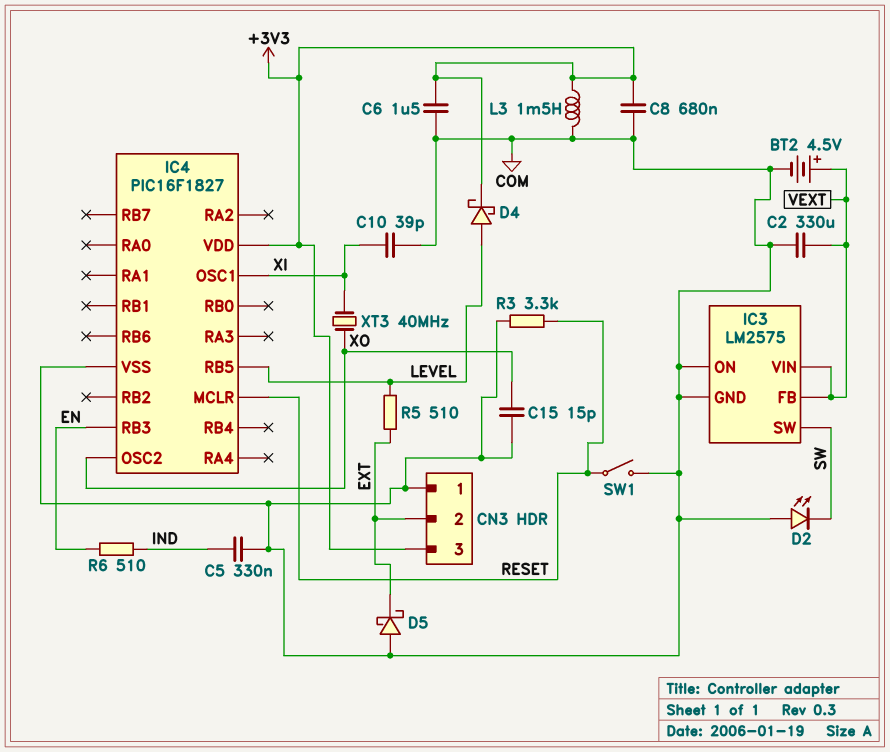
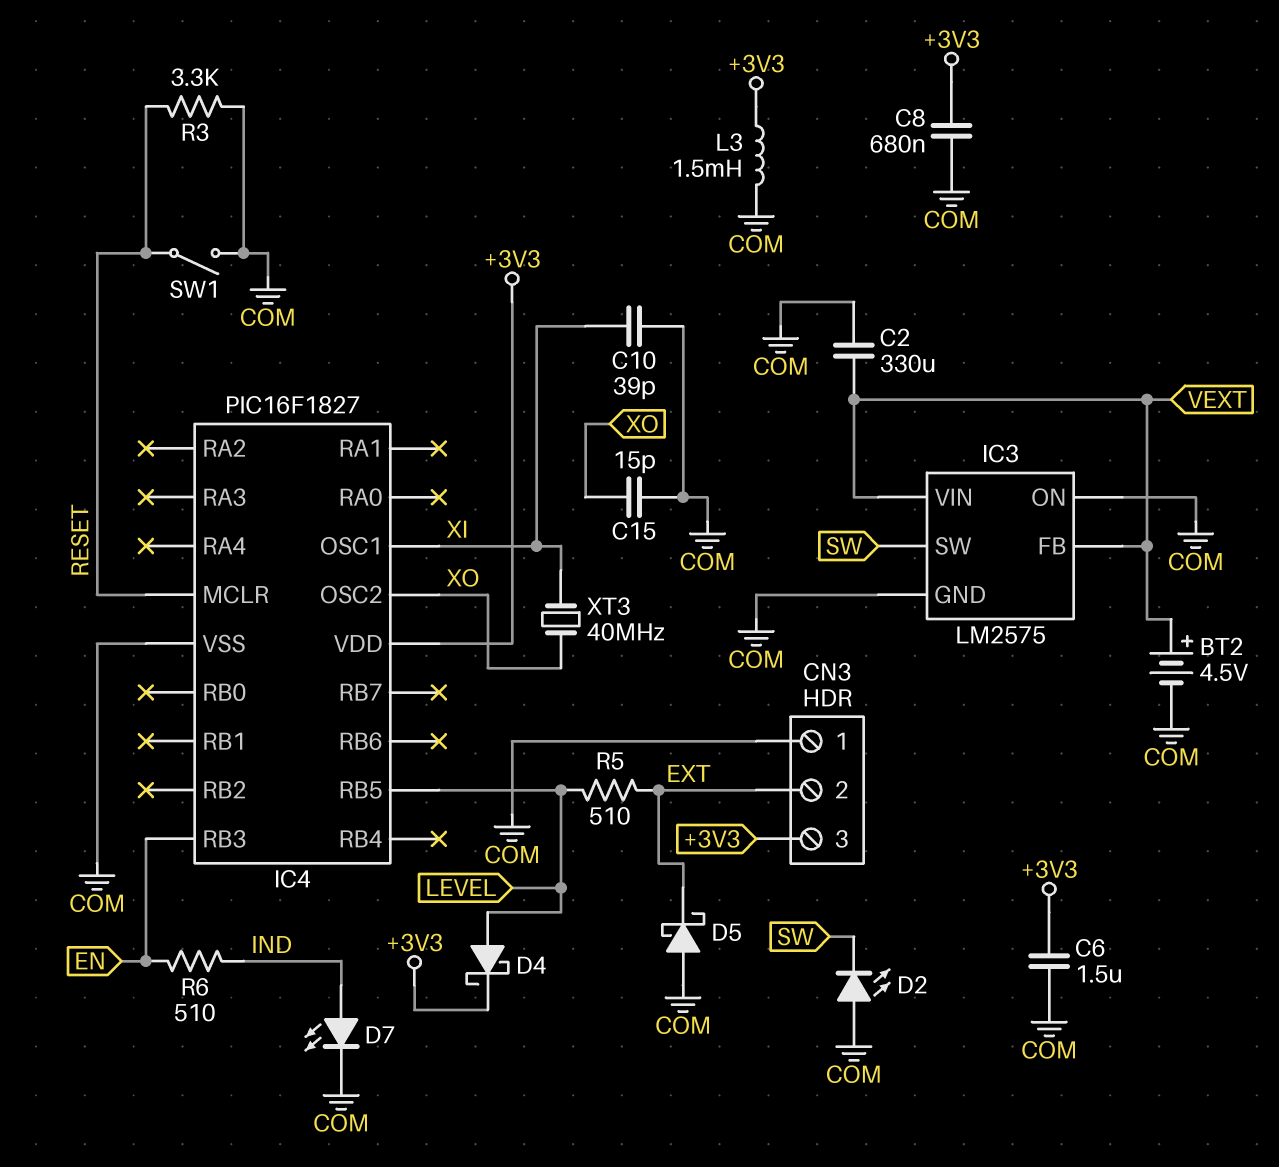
C5: 330nF (COM, IND) -> none
D7: none -> LED (A IND, K COM)

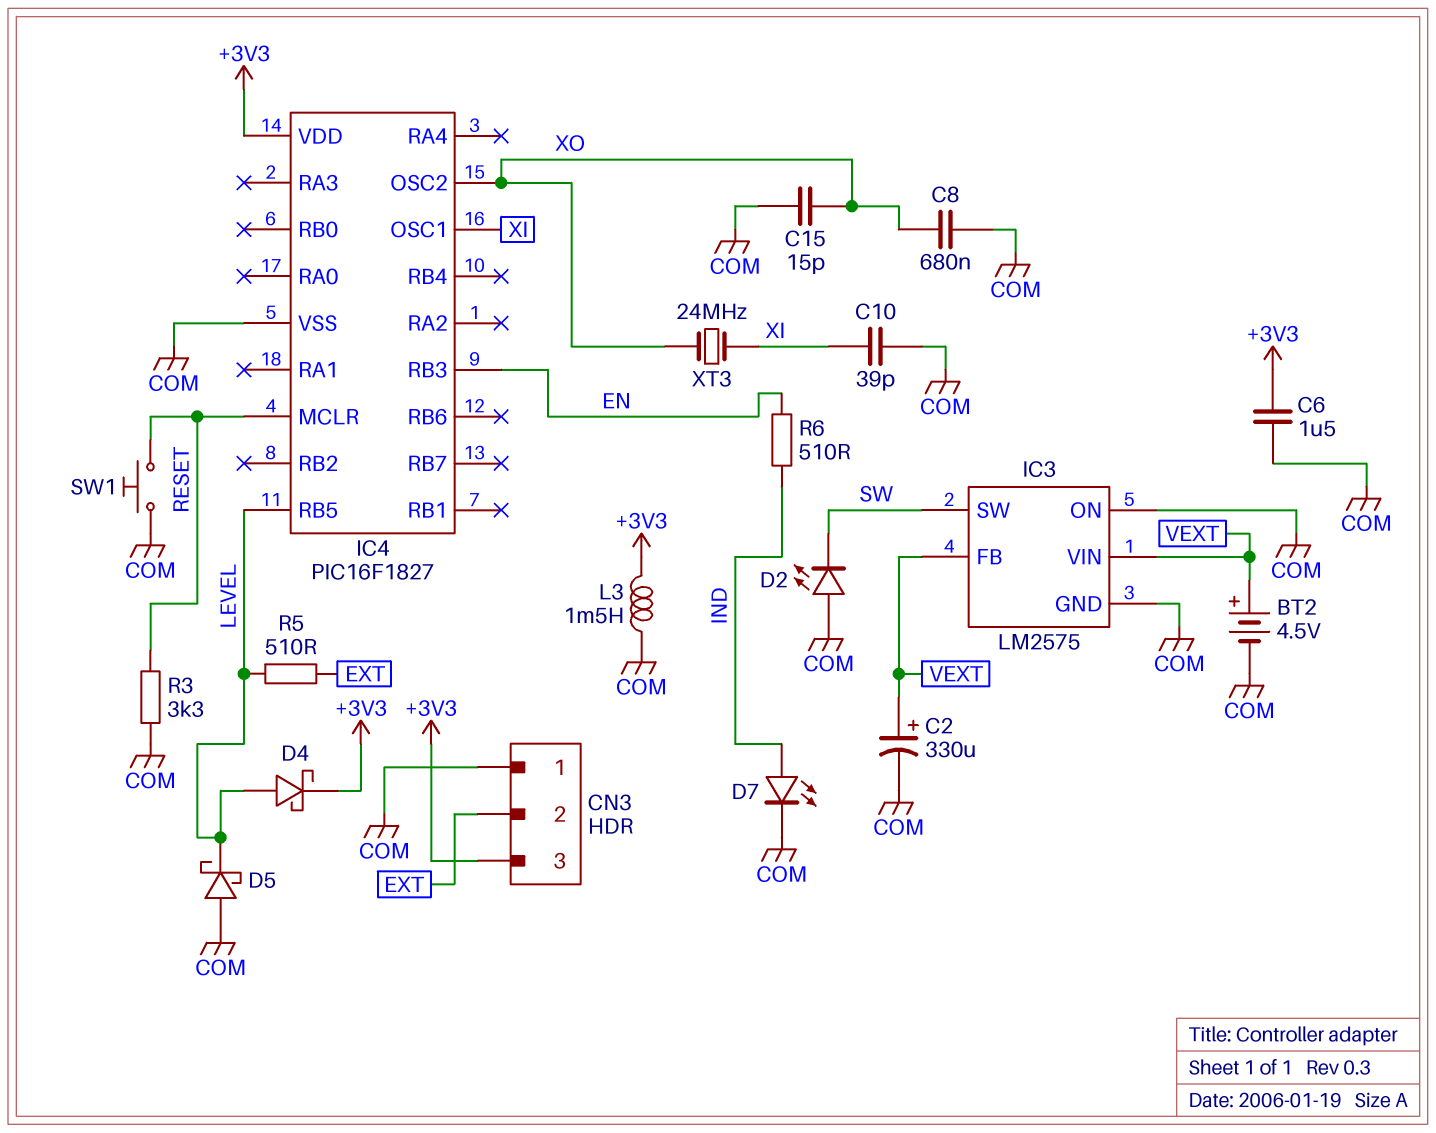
C2: 330uF (COM, VEXT) -> 330uF (plus VEXT, minus COM)
C8: 680nF (+3V3, COM) -> 680nF (COM, XO)
D5: schottky (A COM, K EXT) -> schottky (A COM, K LEVEL)
SW1: switch (COM, RESET) -> button (COM, RESET)
XT3: 40MHz (XI, XO) -> 24MHz (XI, XO)

